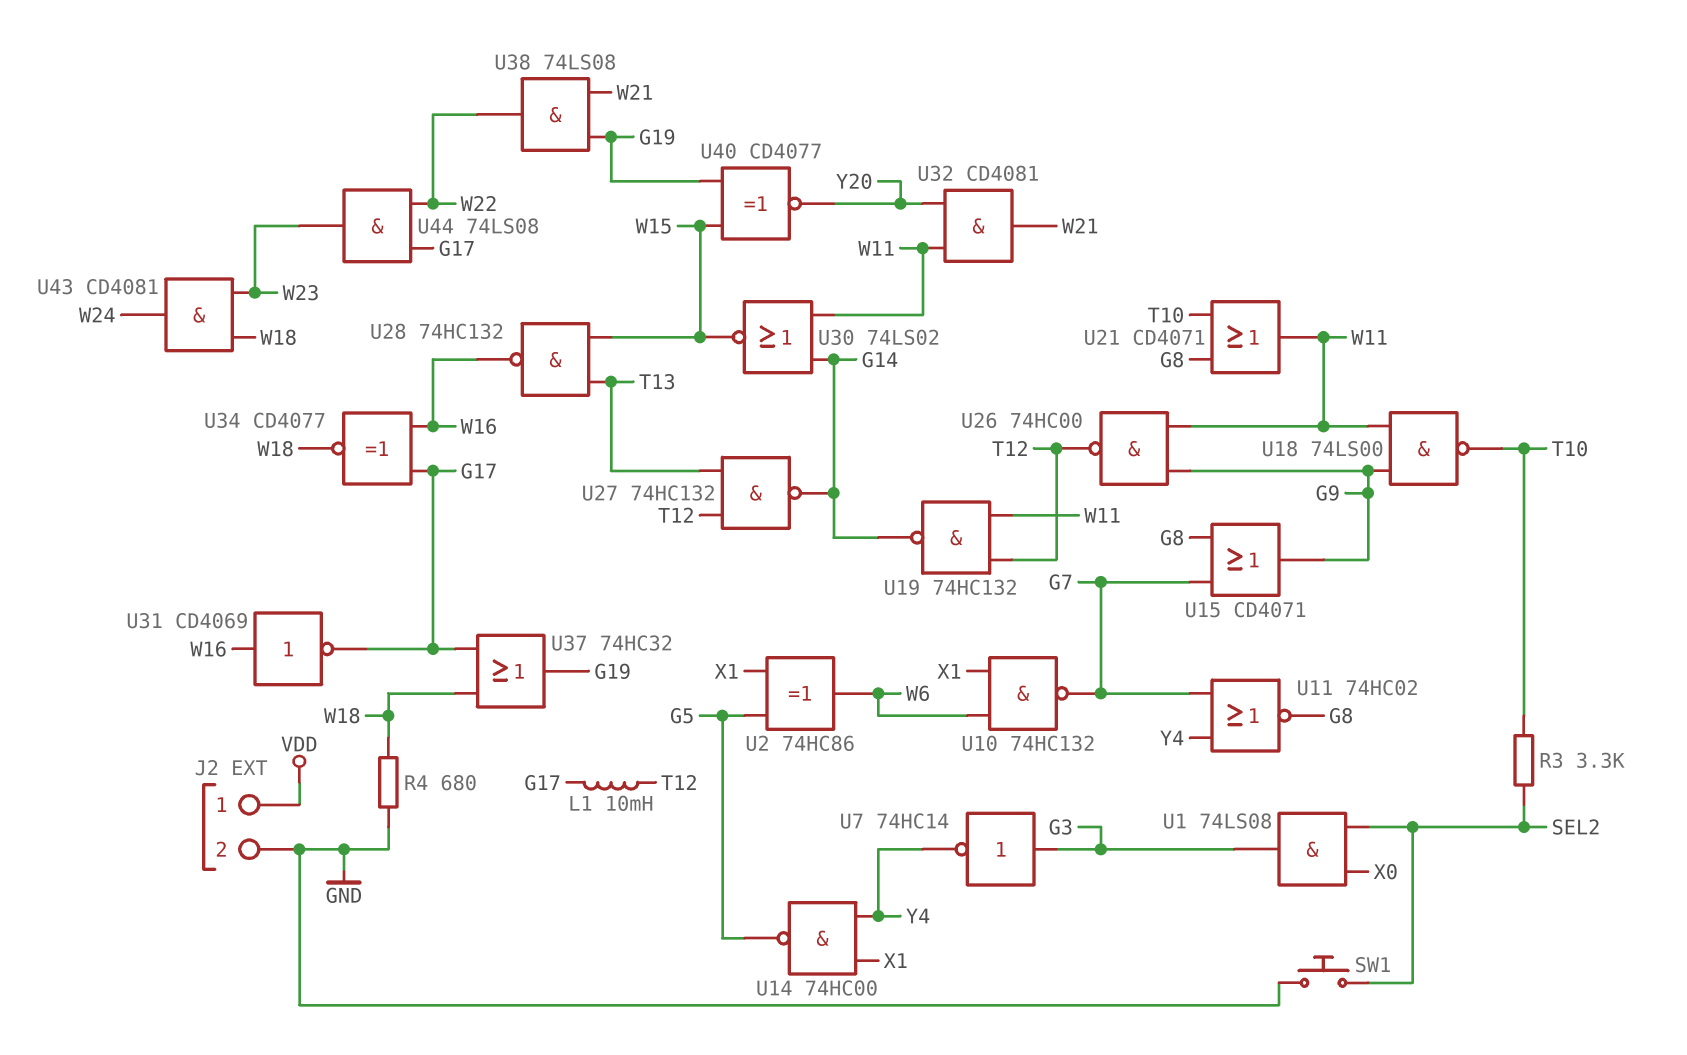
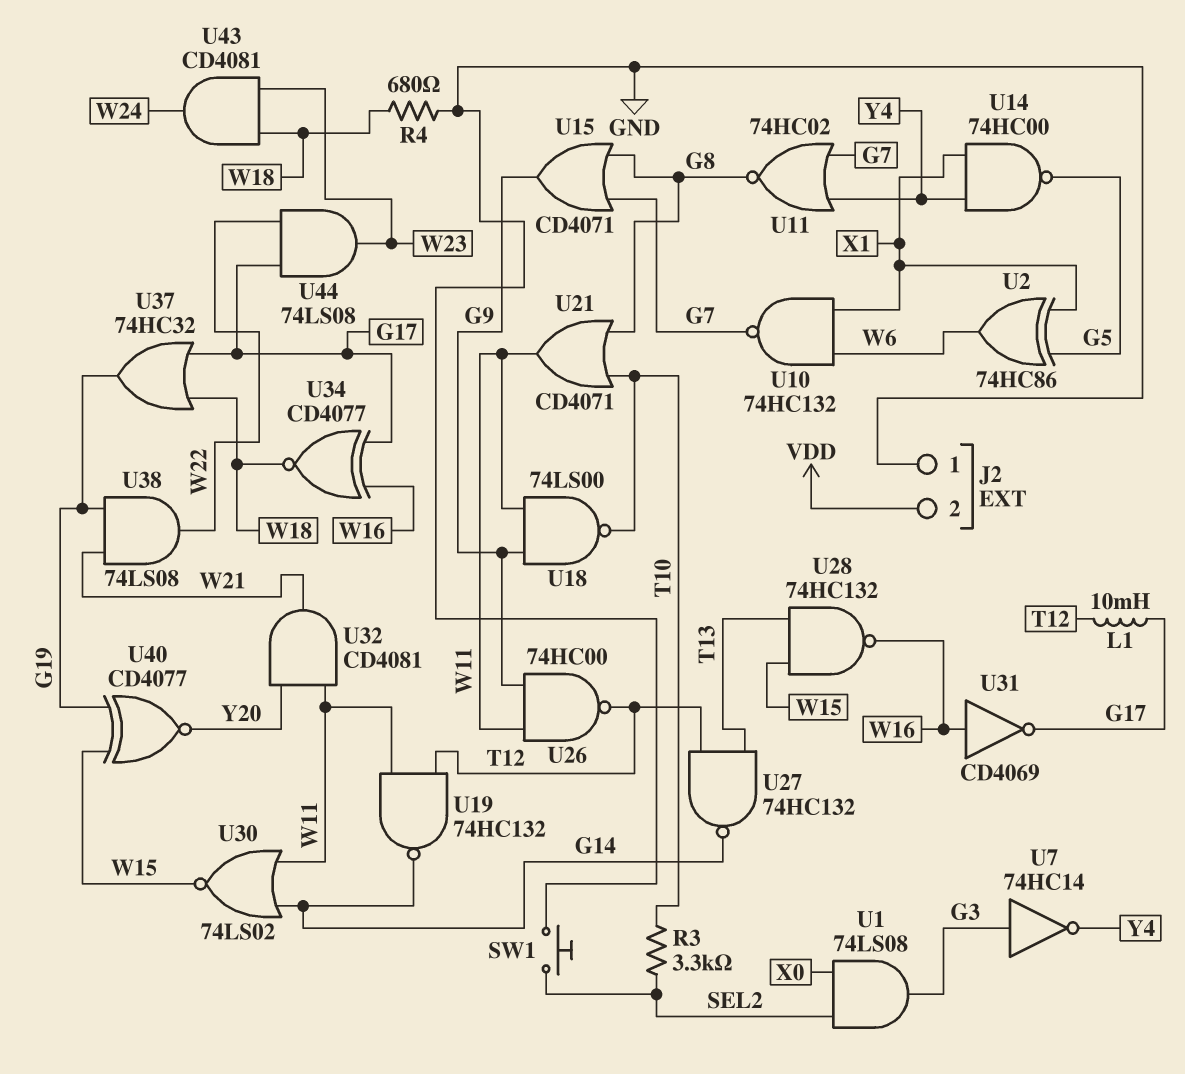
J2 pin 1: VDD -> GND
J2 pin 2: GND -> VDD

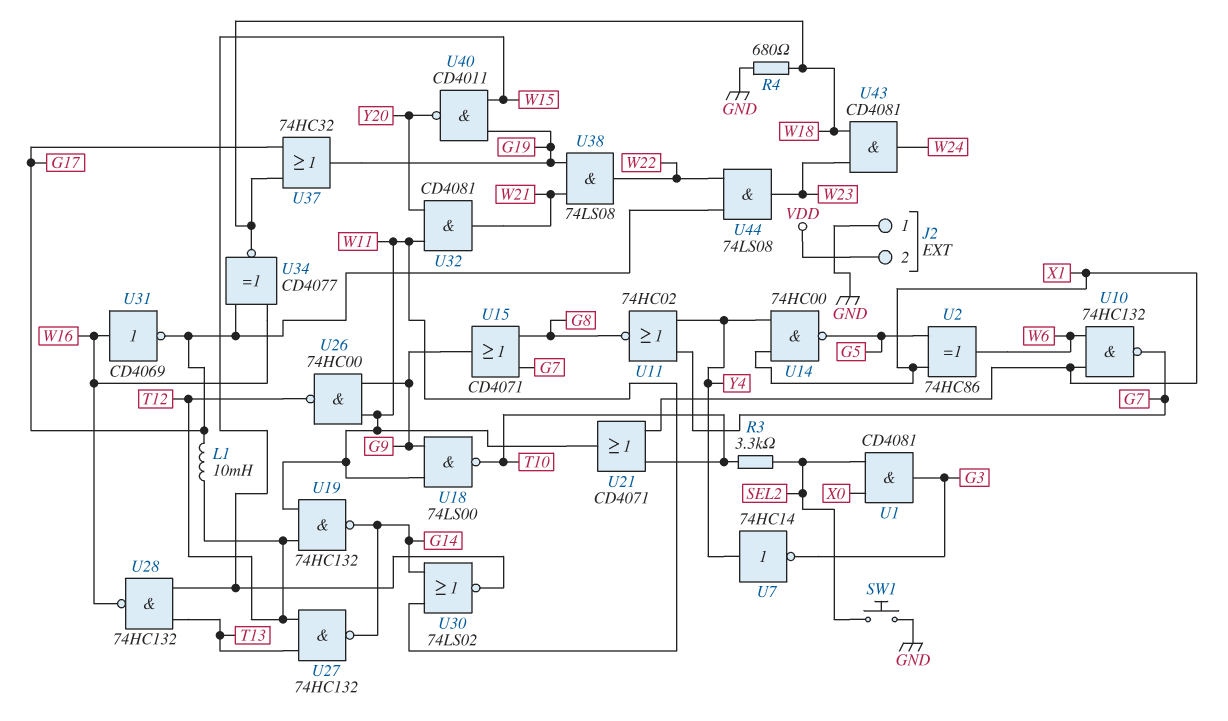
U1: AND 74LS08 (in SEL2, in X0, out G3) -> AND CD4081 (in SEL2, in X0, out G3)
U7: NOT 74HC14 (in G3, out Y4) -> NOT 74HC14 (in Y4, out G3)
U21: OR CD4071 (in G8, in T10, out W11) -> OR CD4071 (in T10, in X1, out W11)
U40: XNOR CD4077 (in G19, in W15, out Y20) -> NAND CD4011 (in G19, in W15, out Y20)

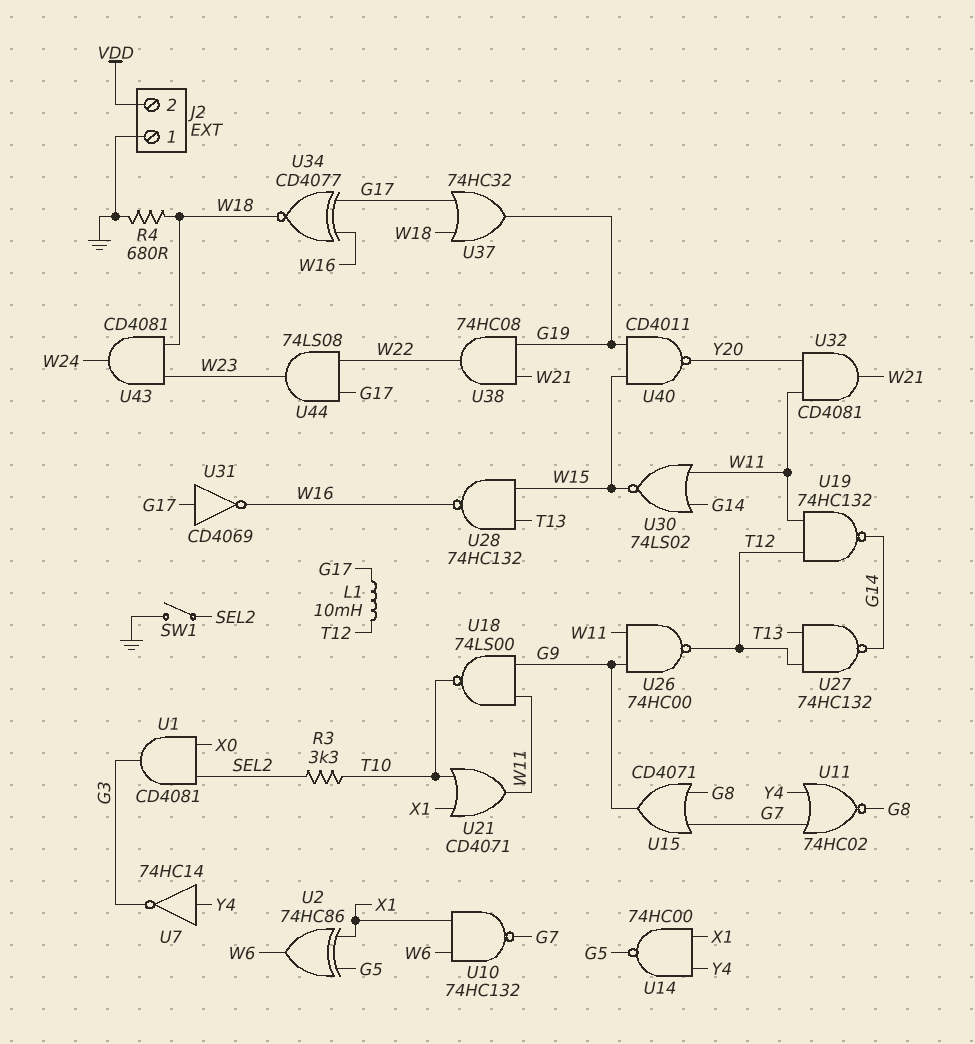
SW1: button (GND, SEL2) -> switch (GND, SEL2)
U31: NOT CD4069 (in W16, out G17) -> NOT CD4069 (in G17, out W16)
U38: AND 74LS08 (in G19, in W21, out W22) -> AND 74HC08 (in G19, in W21, out W22)

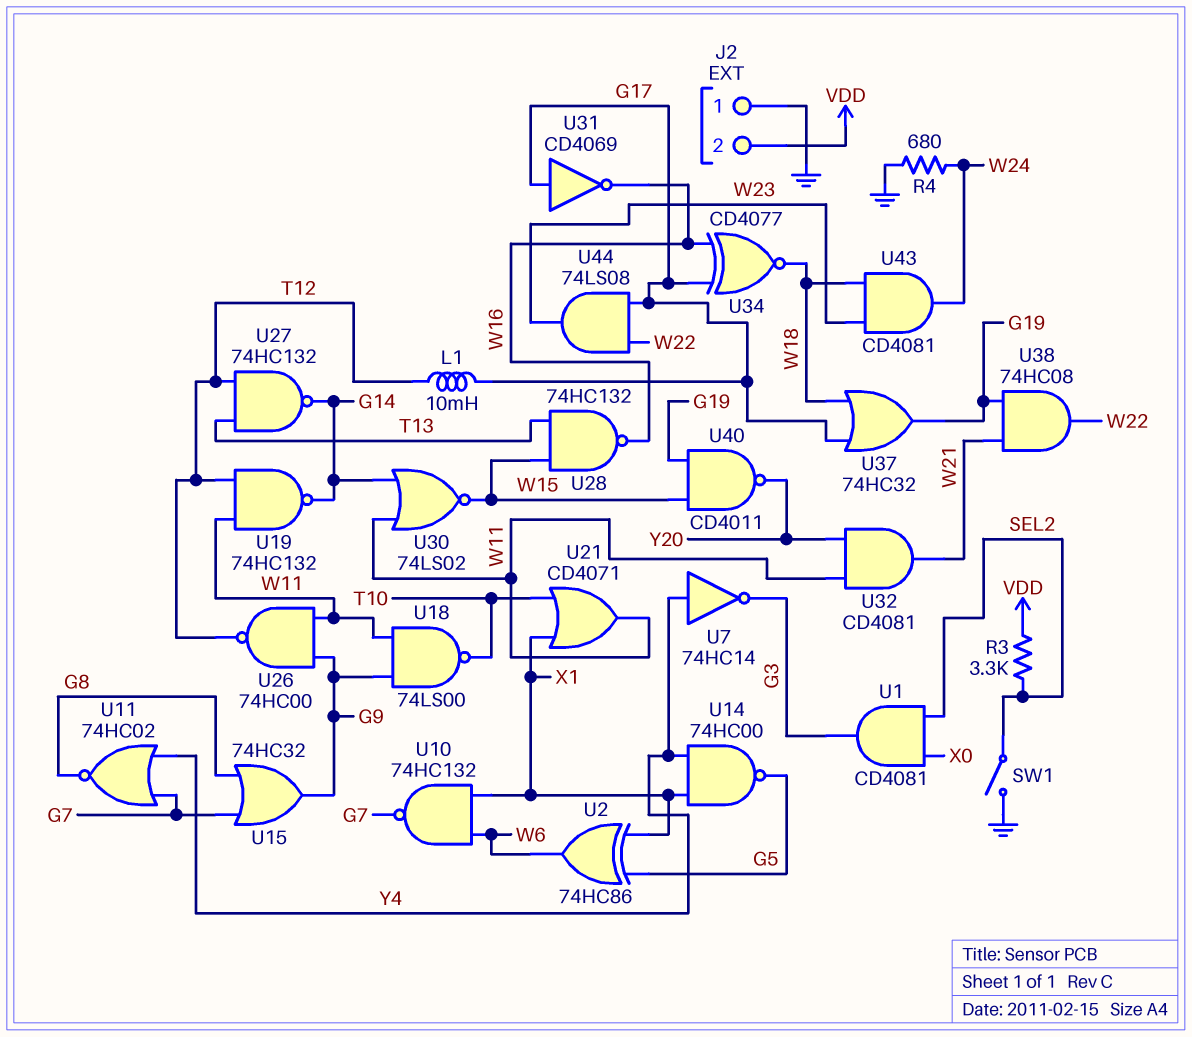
R3: 3.3k (SEL2, T10) -> 3.3k (SEL2, VDD)
R4: 680 (GND, W18) -> 680 (GND, W24)
U15: OR CD4071 (in G7, in G8, out G9) -> OR 74HC32 (in G7, in G8, out G9)

